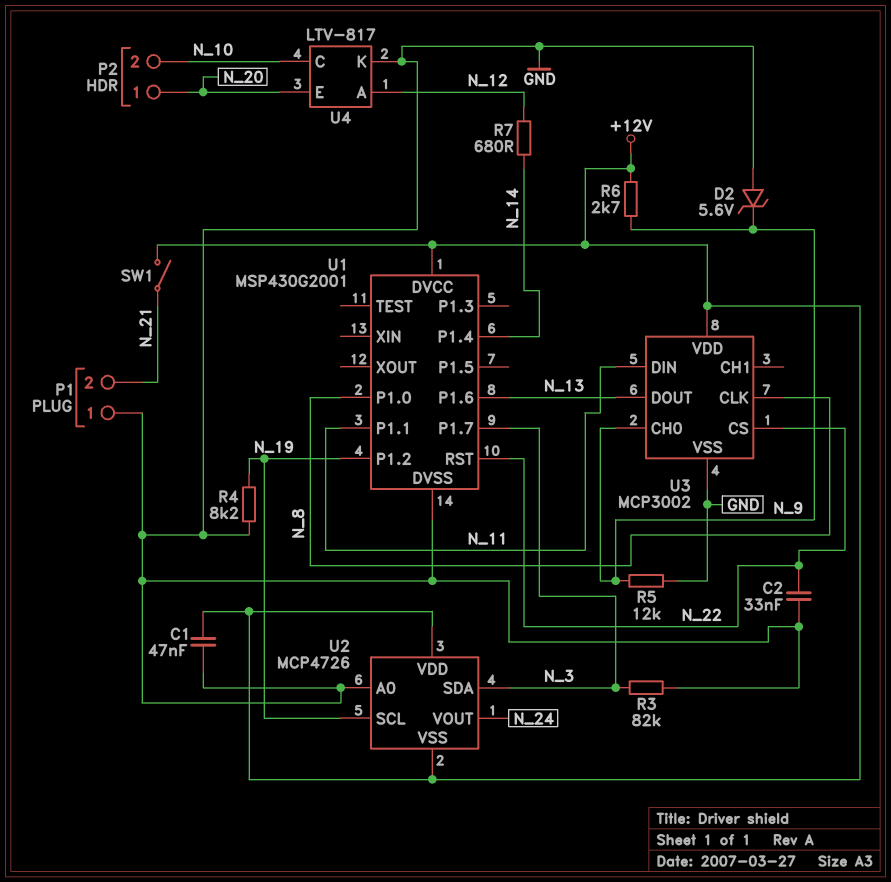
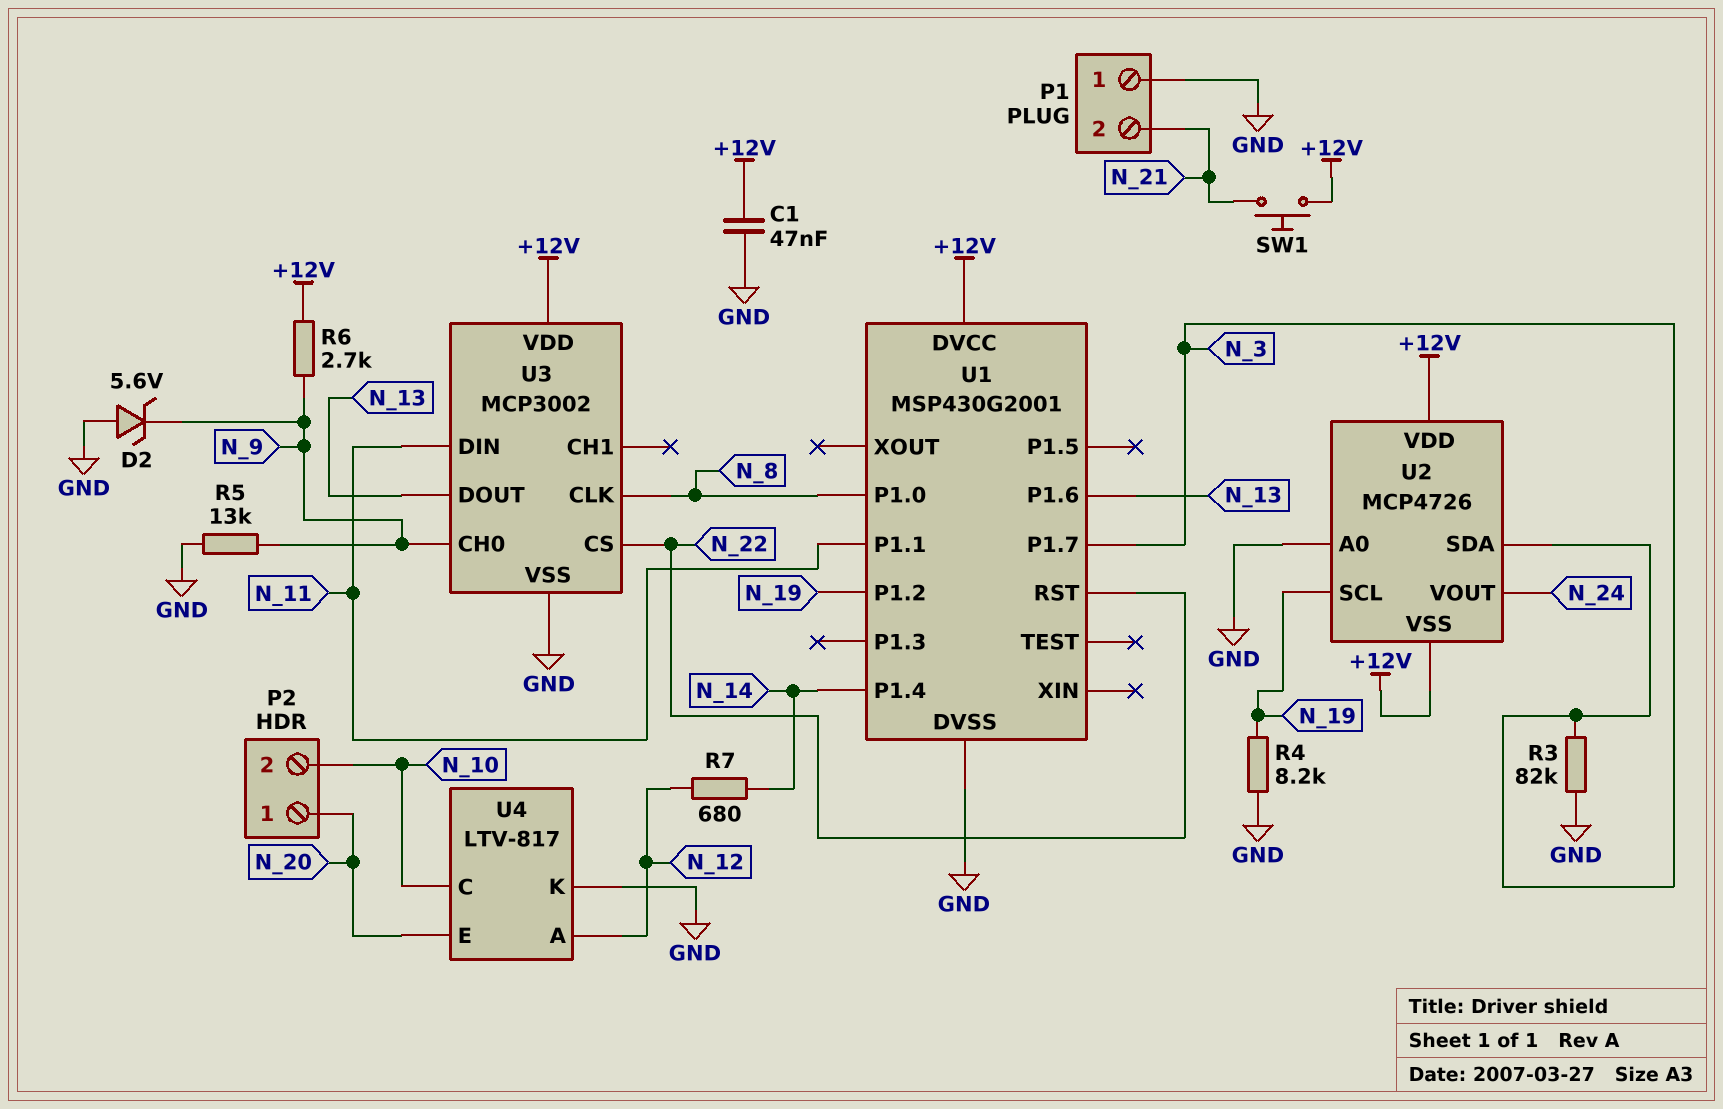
C2: 33nF (GND, N_22) -> none
R5: 12k (GND, N_9) -> 13k (GND, N_9)
SW1: switch (+12V, N_21) -> button (+12V, N_21)

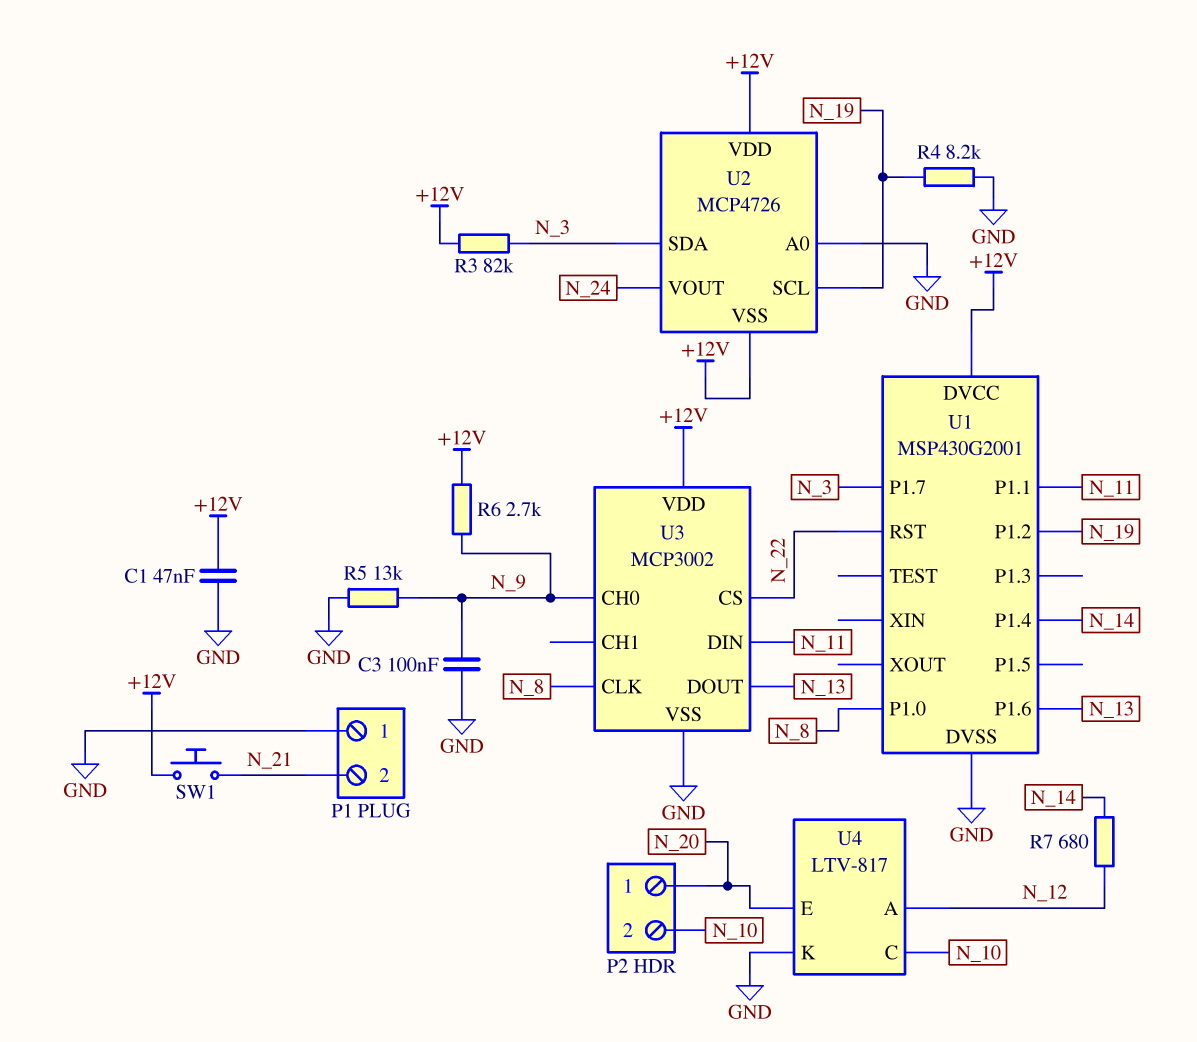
C3: none -> 100nF (GND, N_9)
D2: zener 5.6V (A GND, K N_9) -> none
R3: 82k (GND, N_3) -> 82k (+12V, N_3)

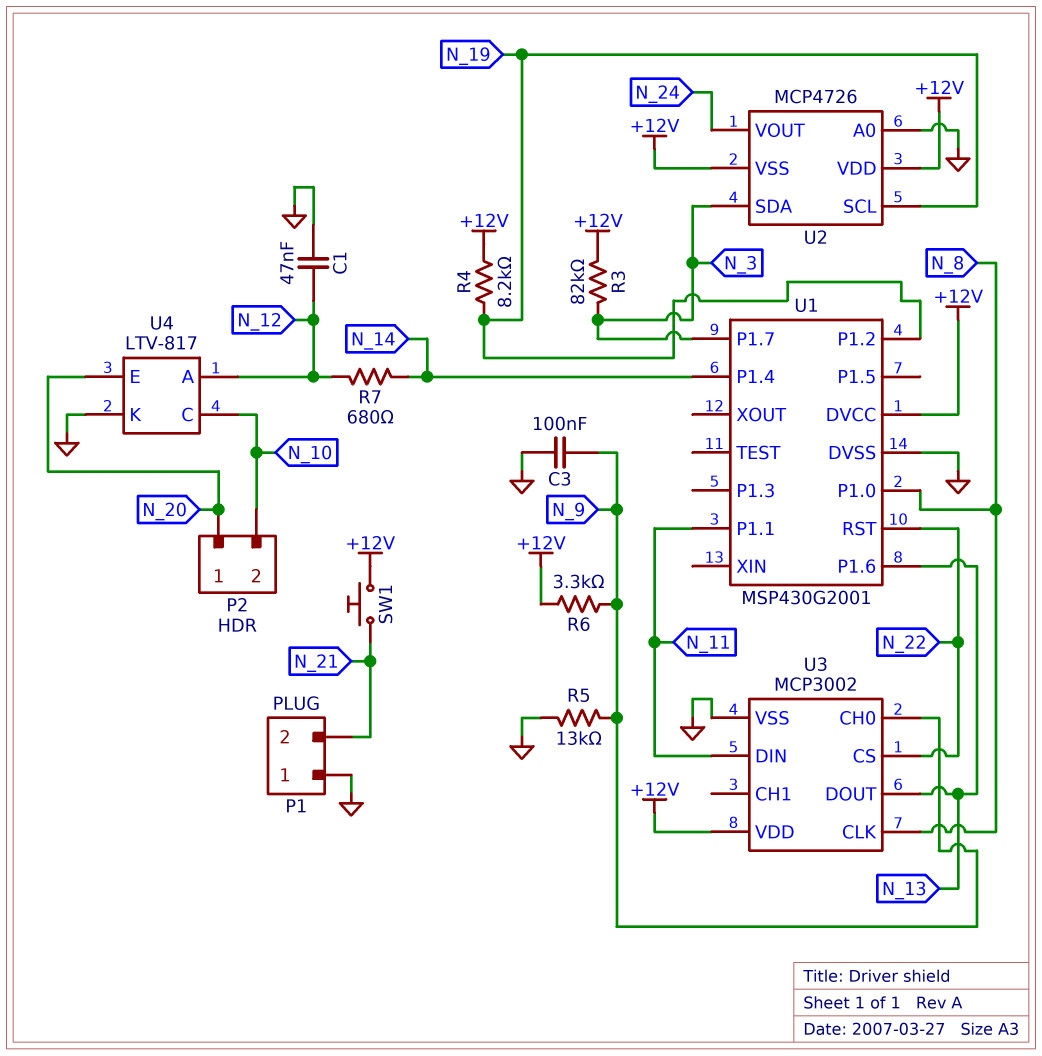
C1: 47nF (+12V, GND) -> 47nF (GND, N_12)
R4: 8.2k (GND, N_19) -> 8.2k (+12V, N_19)
R6: 2.7k (+12V, N_9) -> 3.3k (+12V, N_9)

